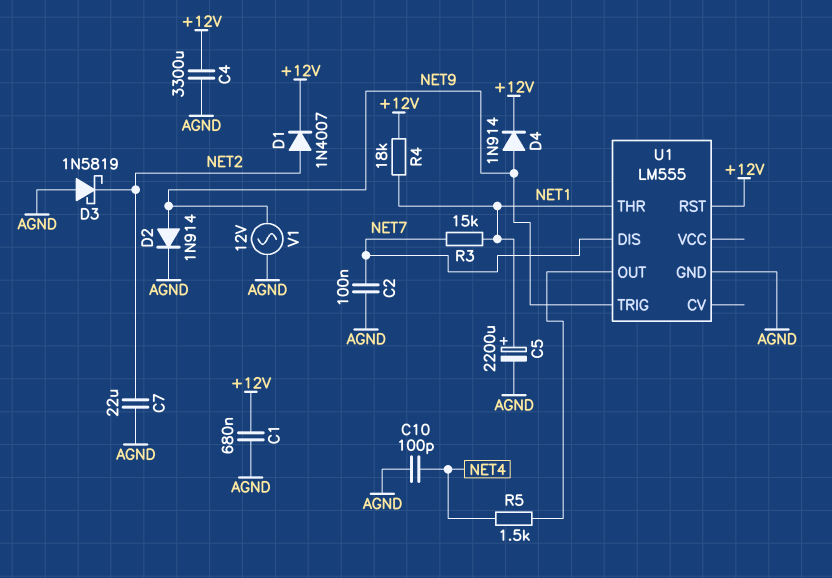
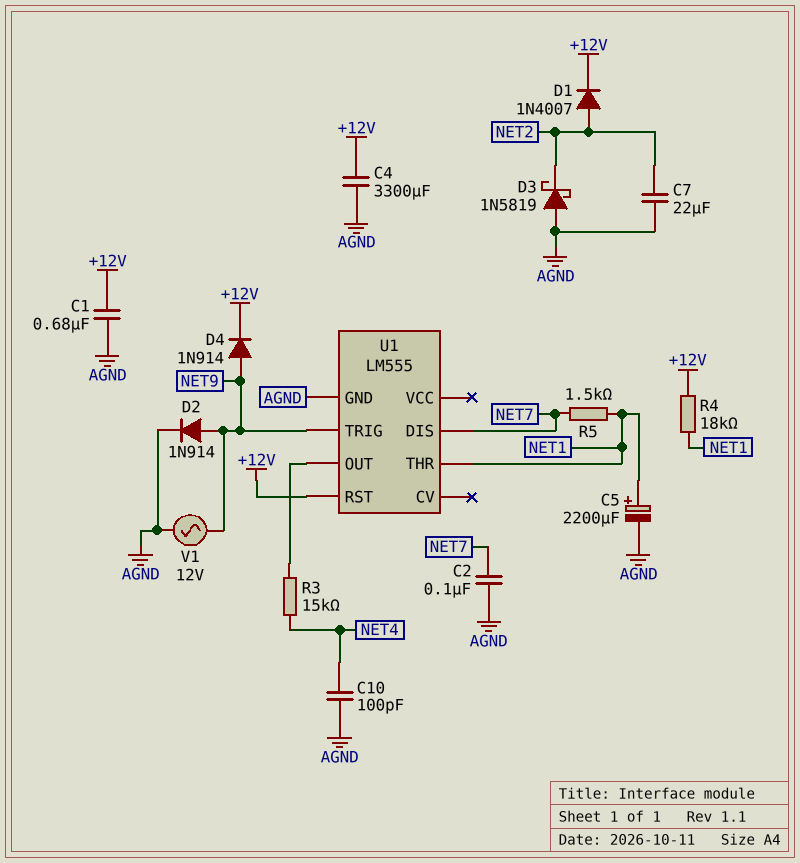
R3: 15k (NET1, NET7) -> 15k (NET4, U1/OUT)
R5: 1.5k (NET4, U1/OUT) -> 1.5k (NET1, NET7)

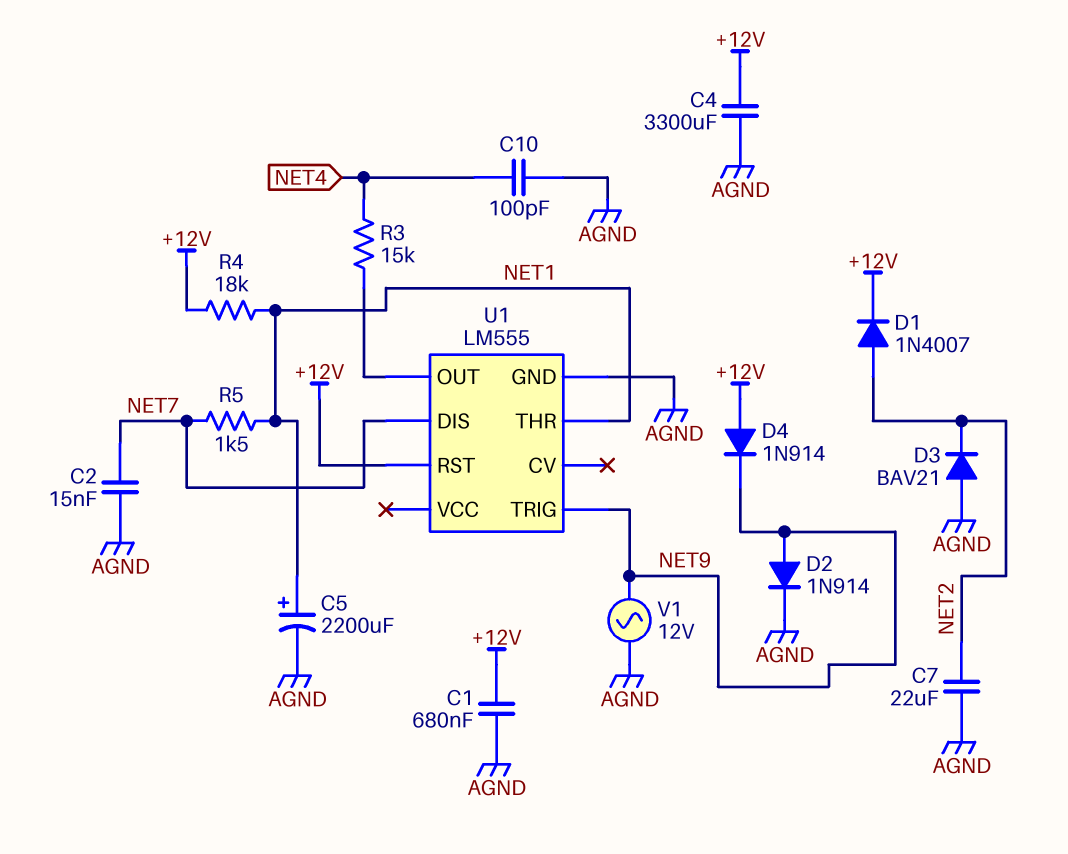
C2: 100nF (AGND, NET7) -> 15nF (AGND, NET7)
D3: schottky 1N5819 (A AGND, K NET2) -> diode BAV21 (A AGND, K NET2)
D4: diode 1N914 (A NET9, K +12V) -> diode 1N914 (A +12V, K NET9)

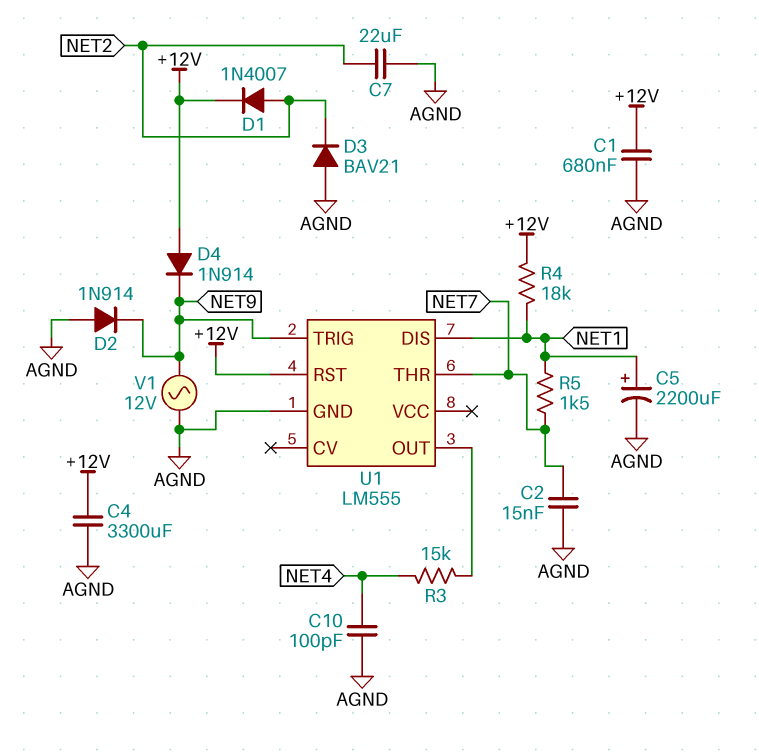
D2: diode 1N914 (A NET9, K AGND) -> diode 1N914 (A AGND, K NET9)
U1 pin DIS: NET7 -> NET1
U1 pin THR: NET1 -> NET7

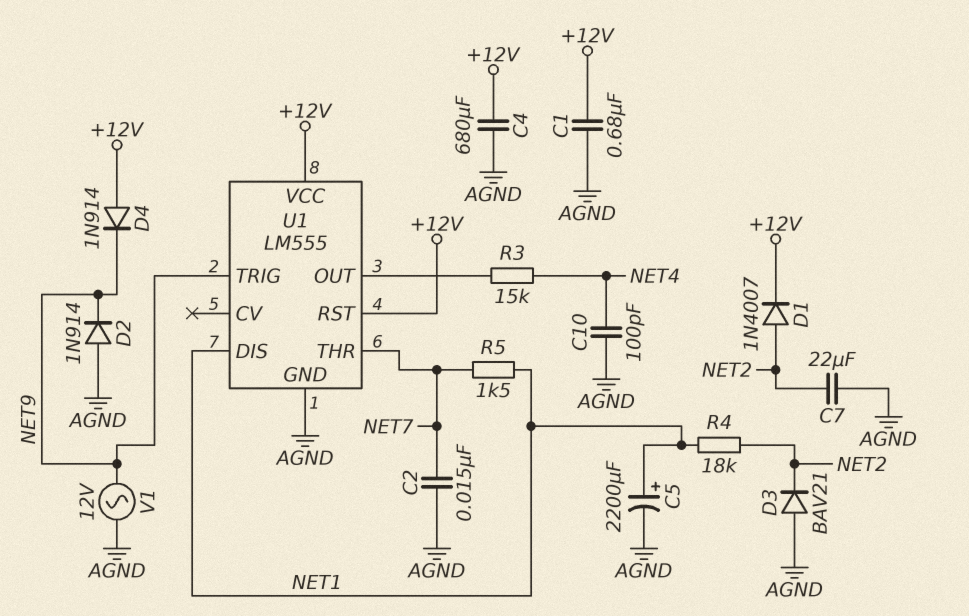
C4: 3300uF (+12V, AGND) -> 680uF (+12V, AGND)
R4: 18k (+12V, NET1) -> 18k (NET1, NET2)
U1 pin VCC: none -> +12V

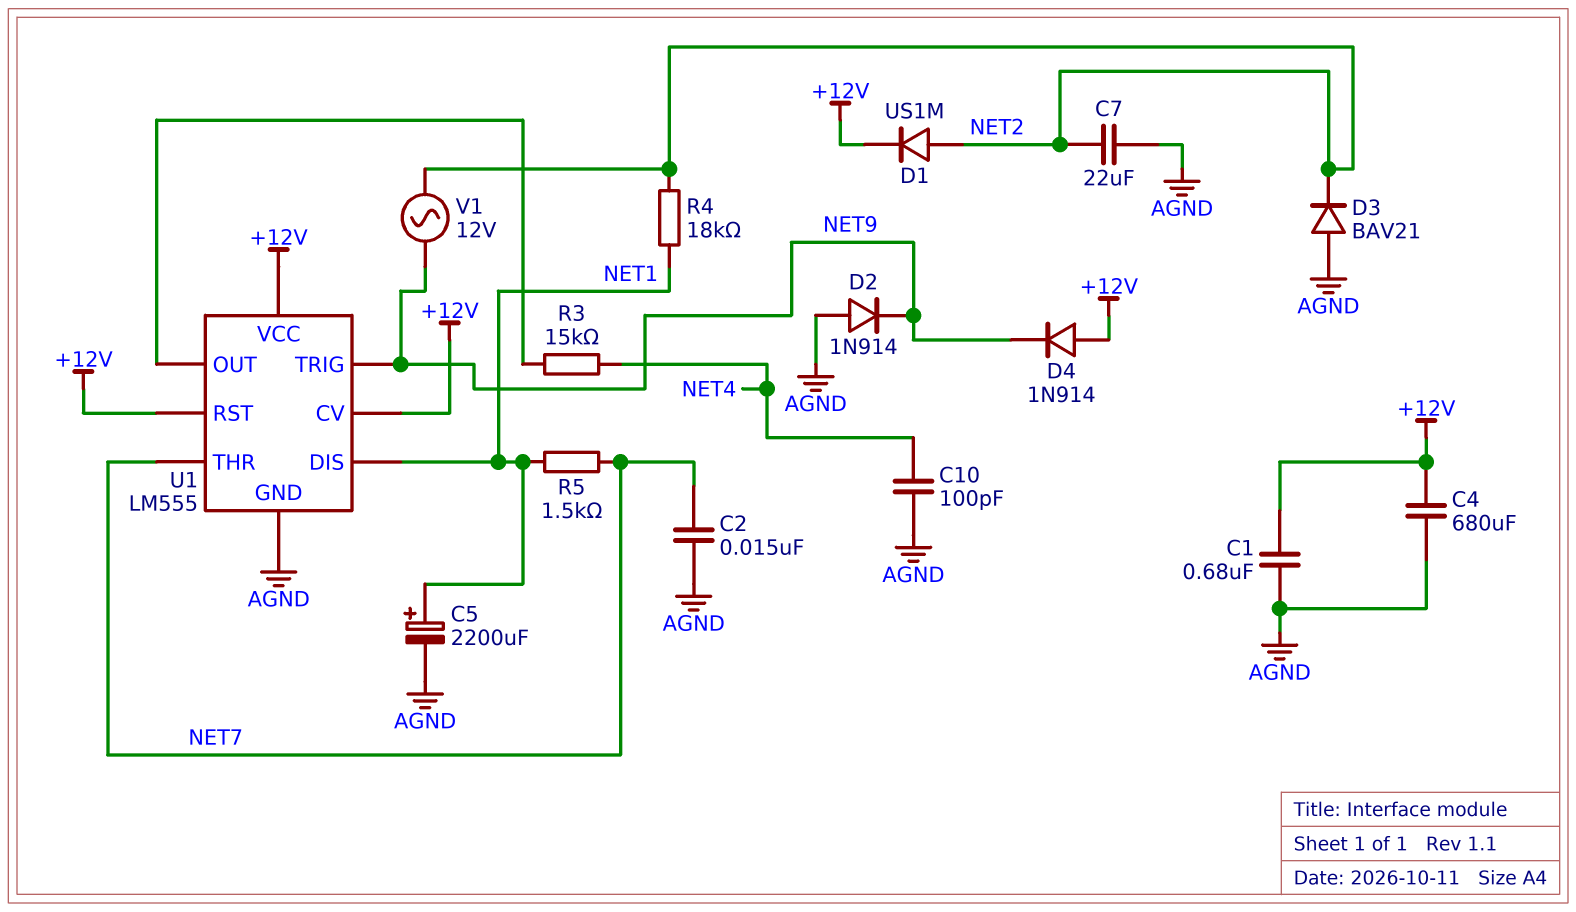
D1: diode 1N4007 (A NET2, K +12V) -> diode US1M (A NET2, K +12V)
U1 pin CV: none -> +12V
V1: AC 12V (AGND, NET9) -> AC 12V (NET2, NET9)

